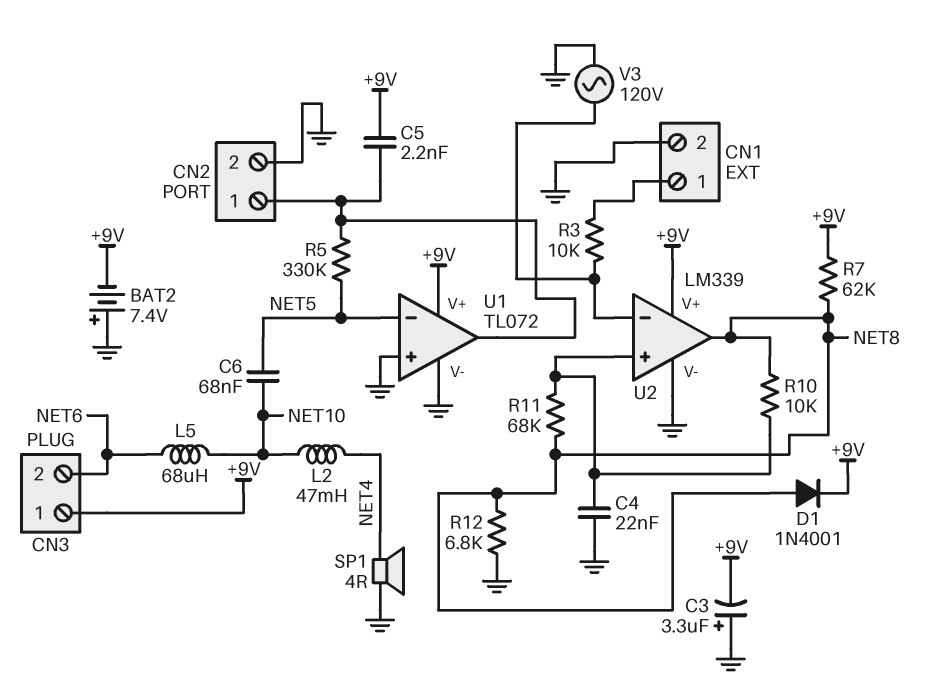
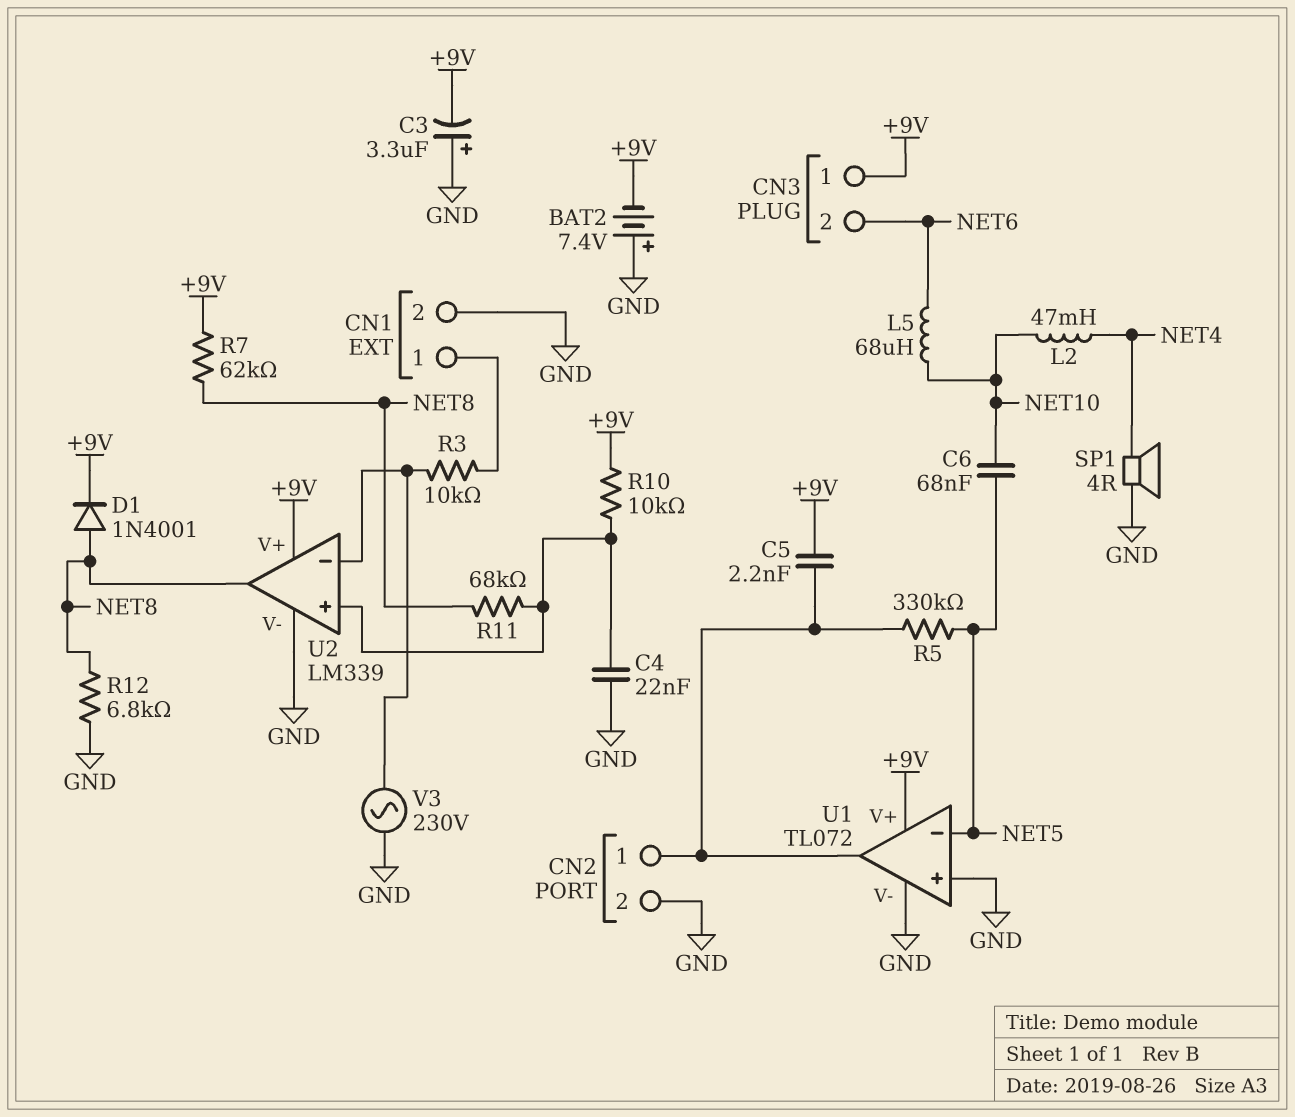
R10: 10k (NET8, U2/in+) -> 10k (+9V, U2/in+)
V3: AC 120V (GND, U2/in-) -> AC 230V (GND, U2/in-)

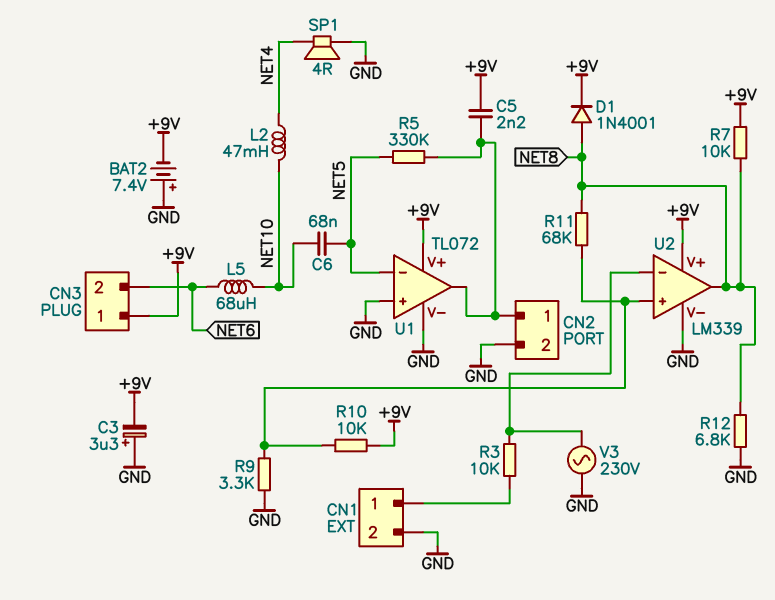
C4: 22nF (GND, U2/in+) -> none
R7: 62k (+9V, NET8) -> 10k (+9V, NET8)
R9: none -> 3.3k (GND, U2/in+)

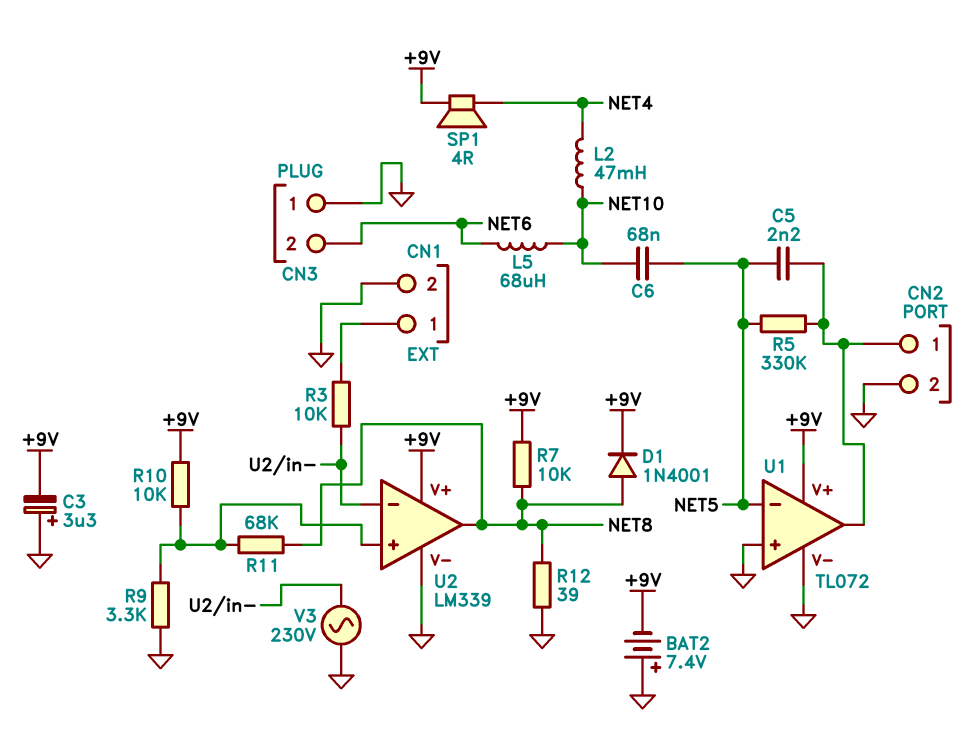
C5: 2.2nF (+9V, CN2/1) -> 2.2nF (CN2/1, NET5)
CN3 pin 1: +9V -> GND
R12: 6.8k (GND, NET8) -> 39 (GND, NET8)
SP1: speaker 4R (GND, NET4) -> speaker 4R (+9V, NET4)

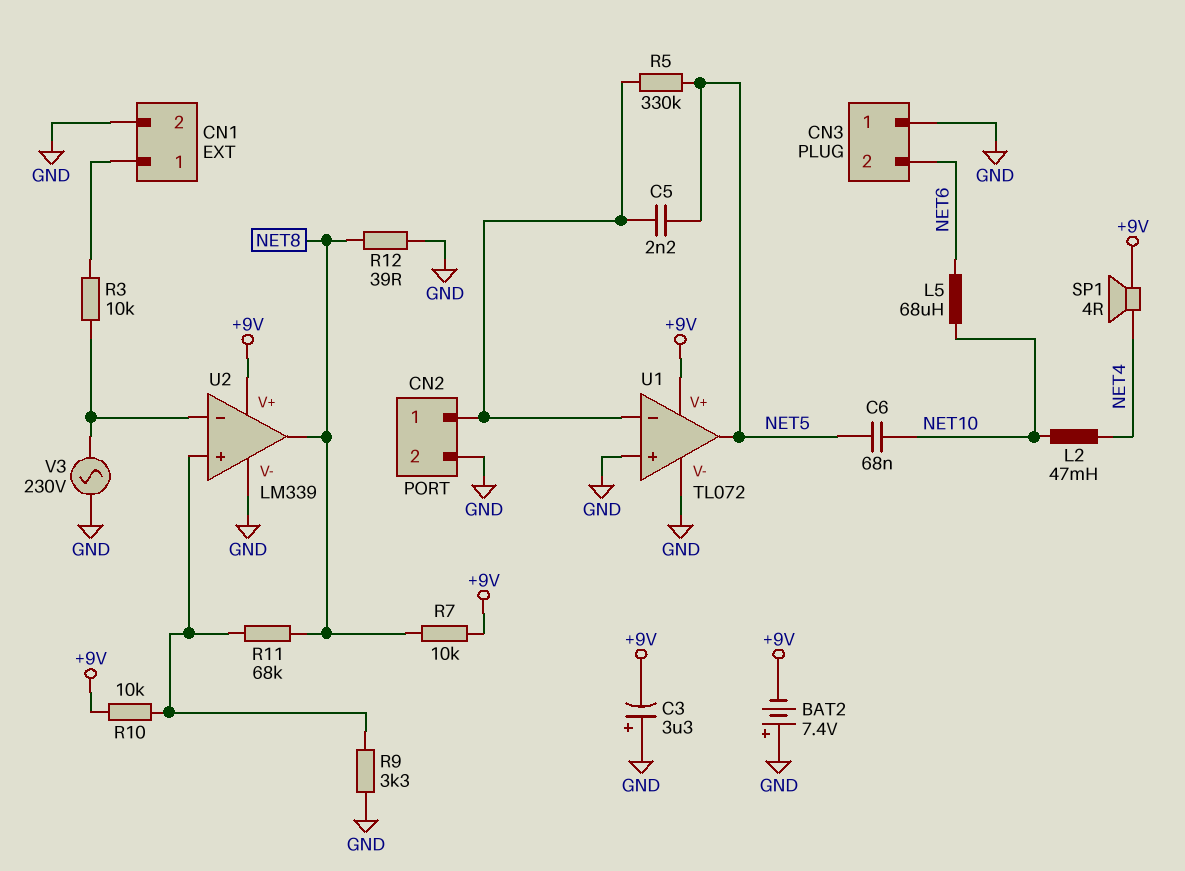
D1: diode 1N4001 (A NET8, K +9V) -> none
U1 pin in-: NET5 -> CN2/1
U1 pin out: CN2/1 -> NET5

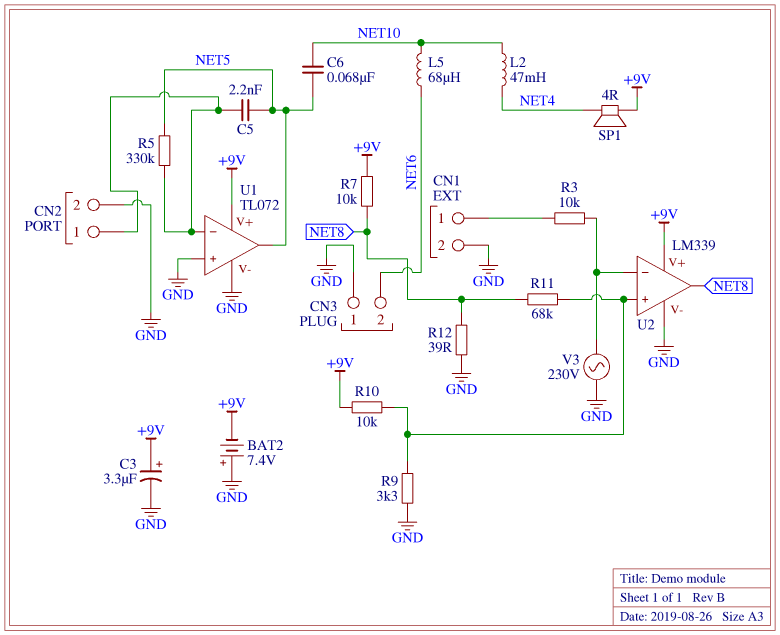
C3: 3.3uF (plus GND, minus +9V) -> 3.3uF (plus +9V, minus GND)

